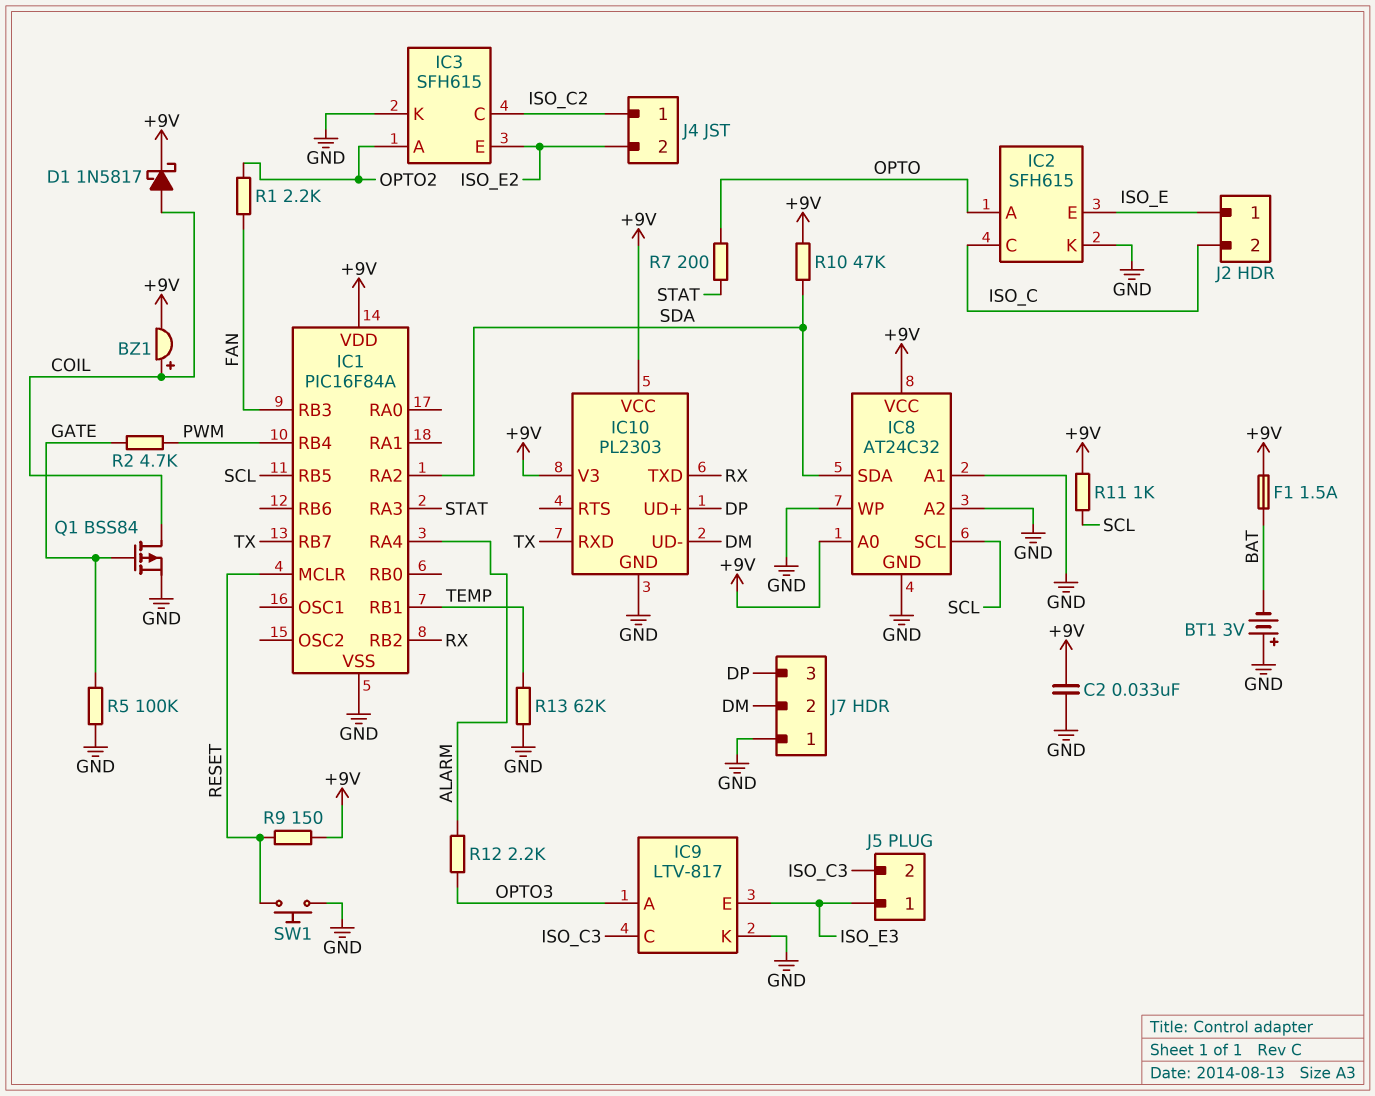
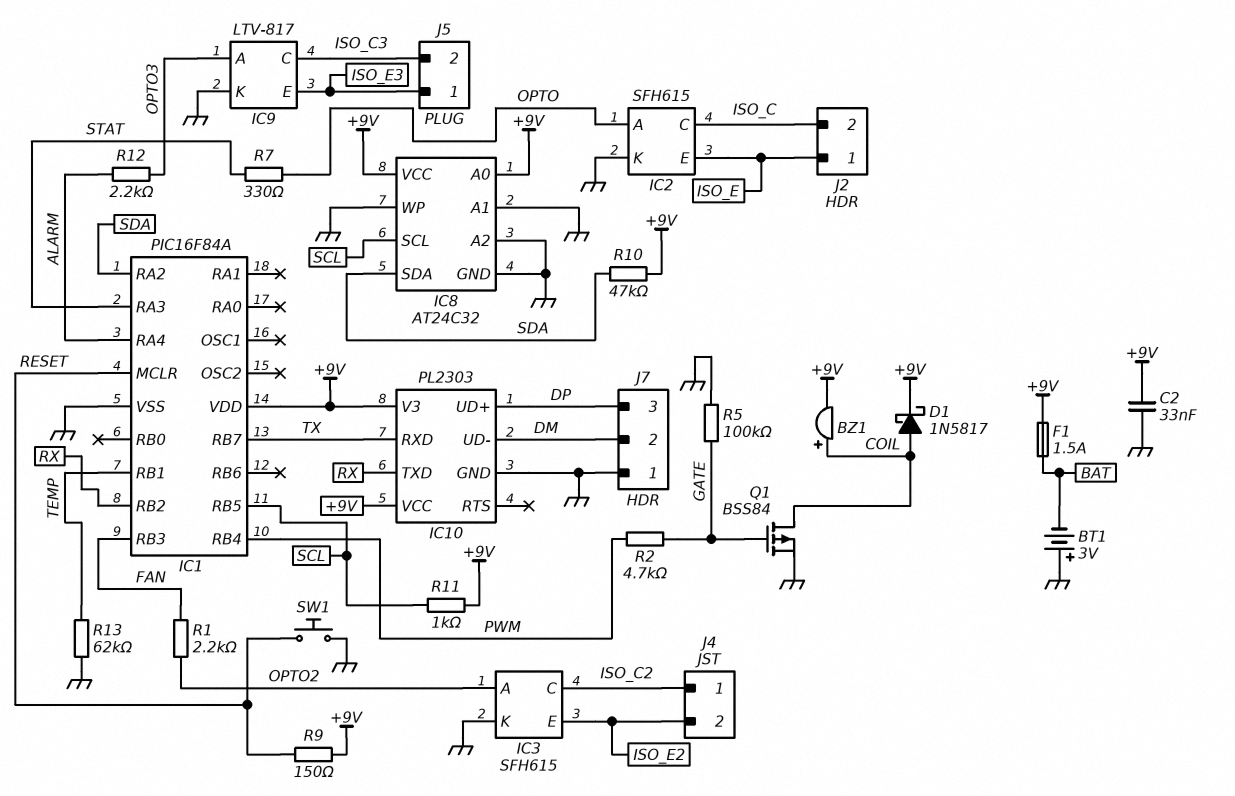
R7: 200 (OPTO, STAT) -> 330 (OPTO, STAT)

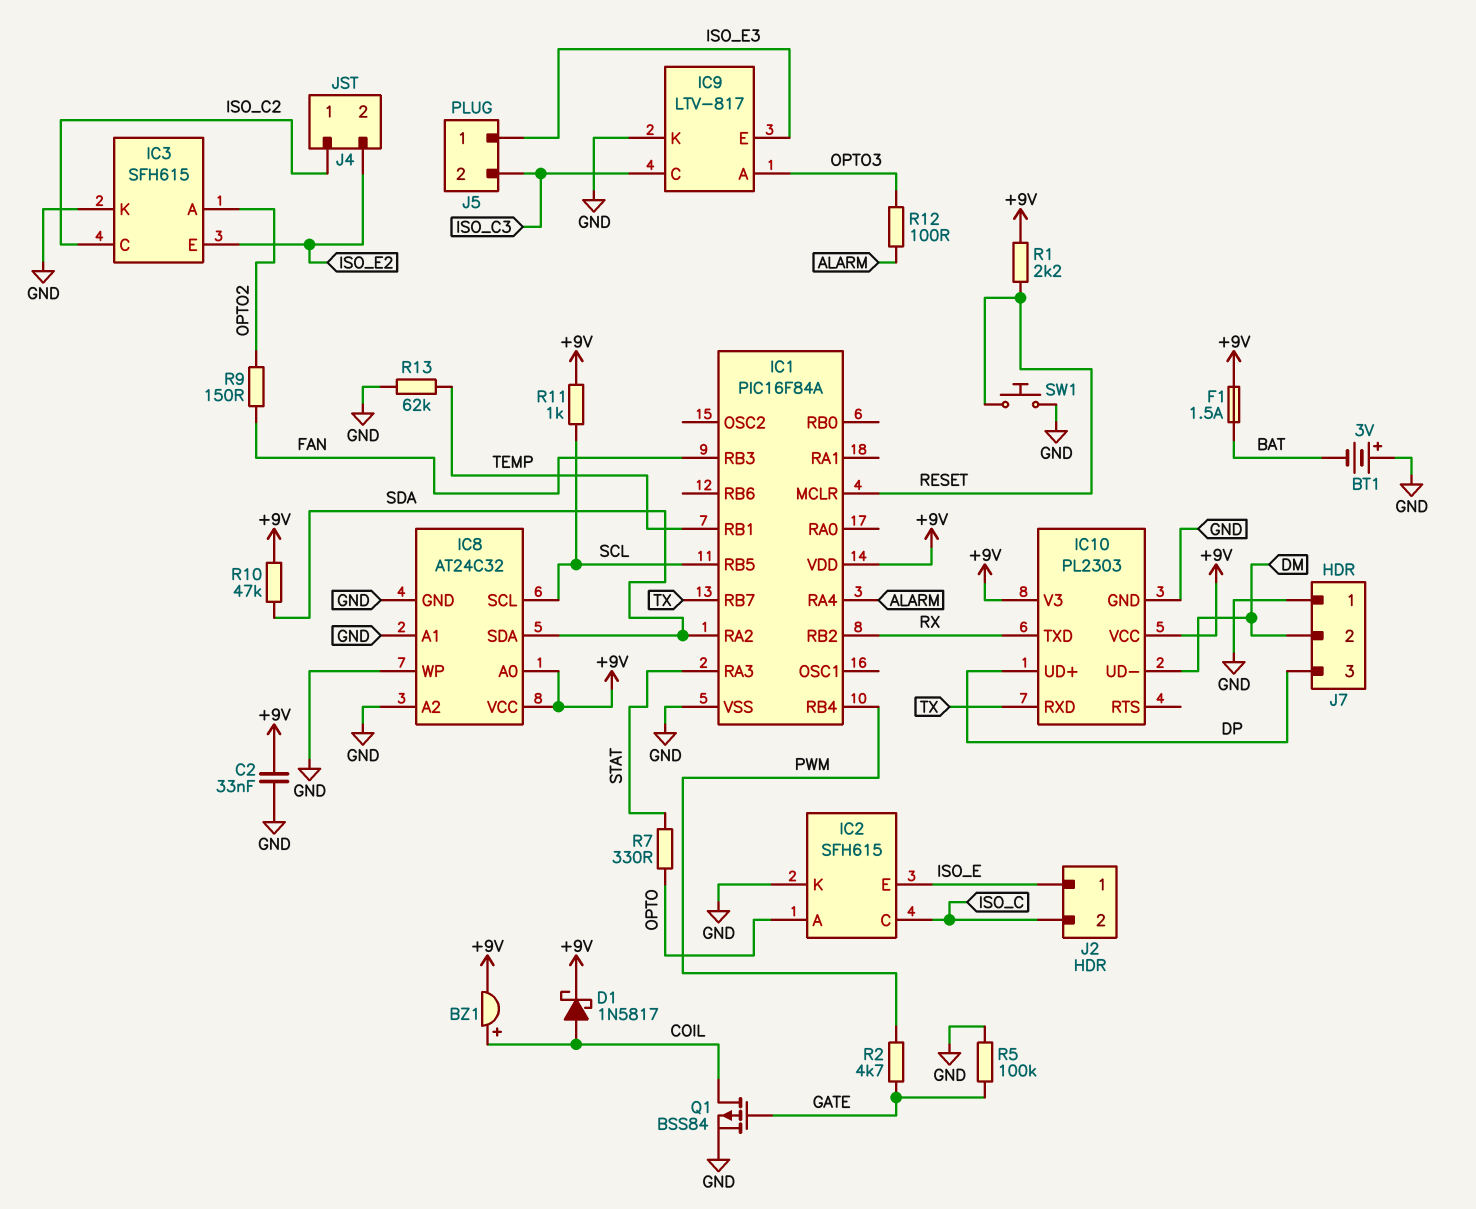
R1: 2.2k (FAN, OPTO2) -> 2.2k (+9V, RESET)
R9: 150 (+9V, RESET) -> 150 (FAN, OPTO2)
R12: 2.2k (ALARM, OPTO3) -> 100 (ALARM, OPTO3)

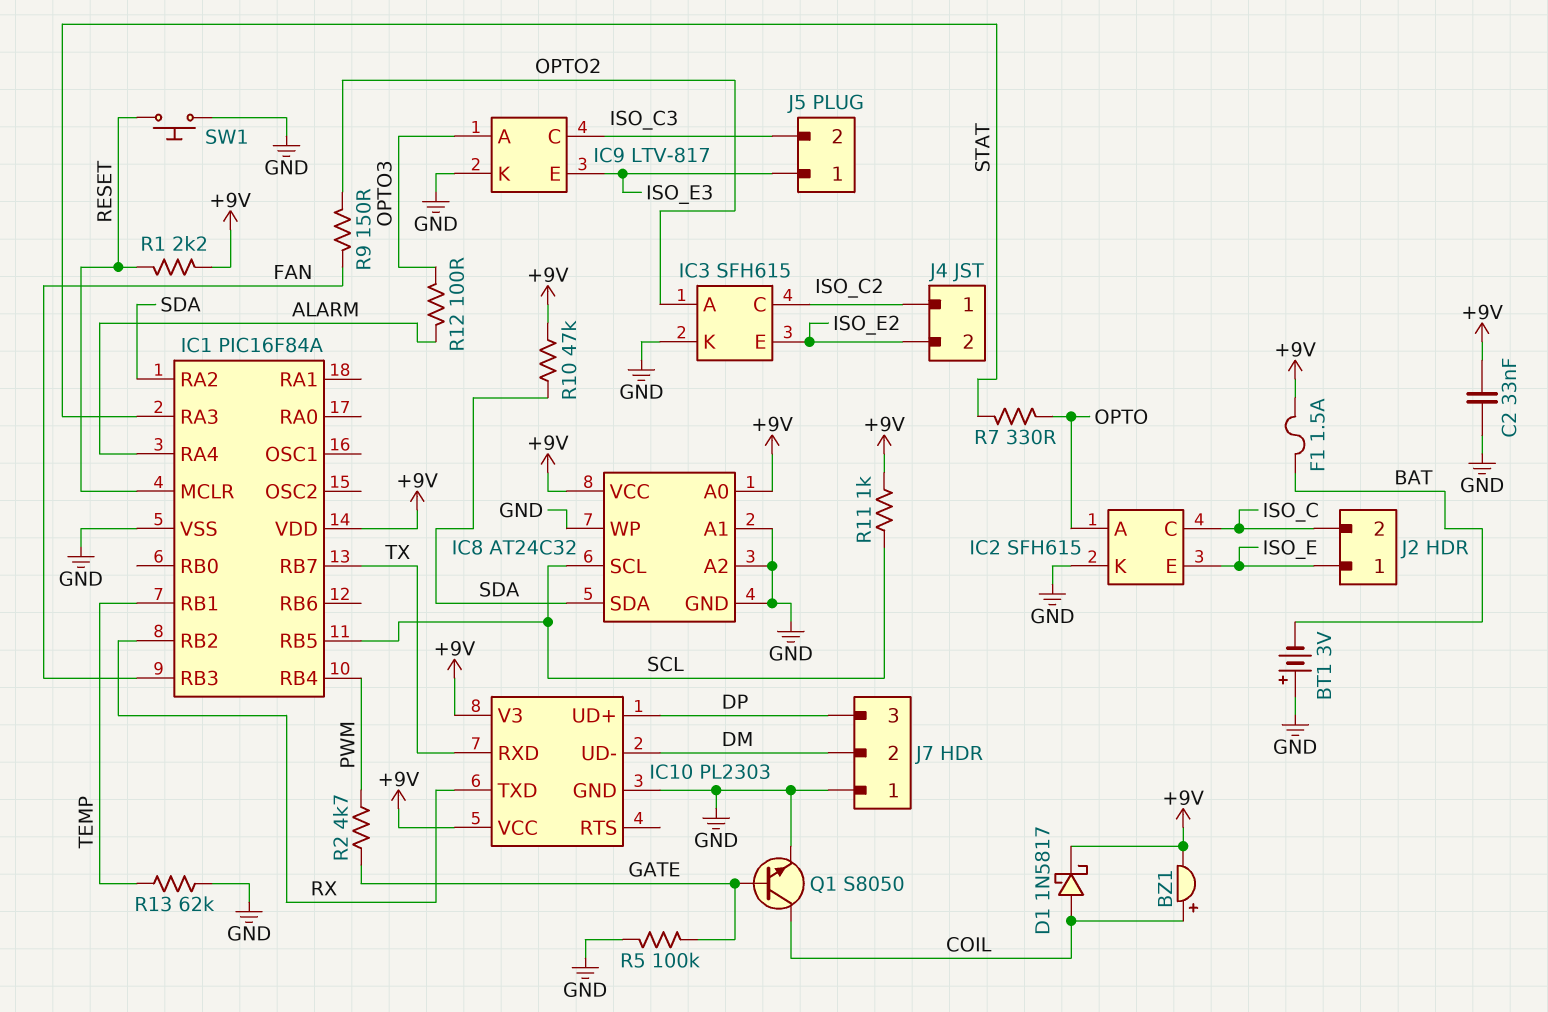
Q1: PMOS BSS84 (G GATE, D COIL, S GND) -> NPN S8050 (B GATE, C COIL, E GND)

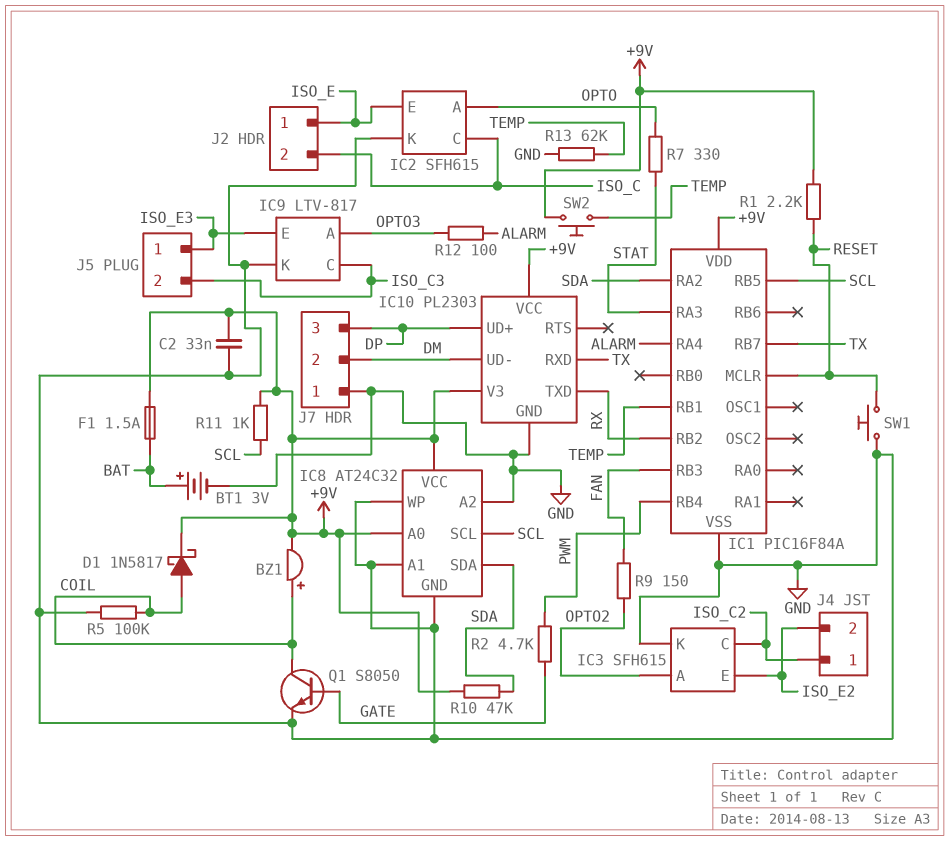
BT1: 3V (plus GND, minus BAT) -> 3V (plus BAT, minus GND)
R5: 100k (GATE, GND) -> 100k (COIL, GND)
SW2: none -> button (+9V, TEMP)

